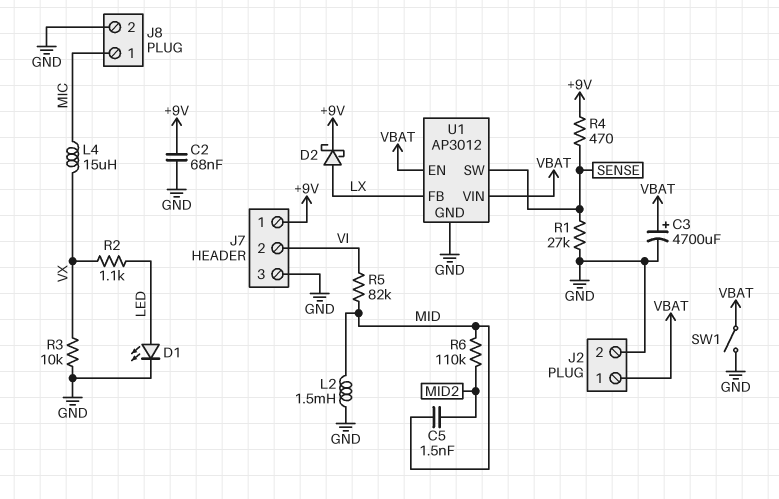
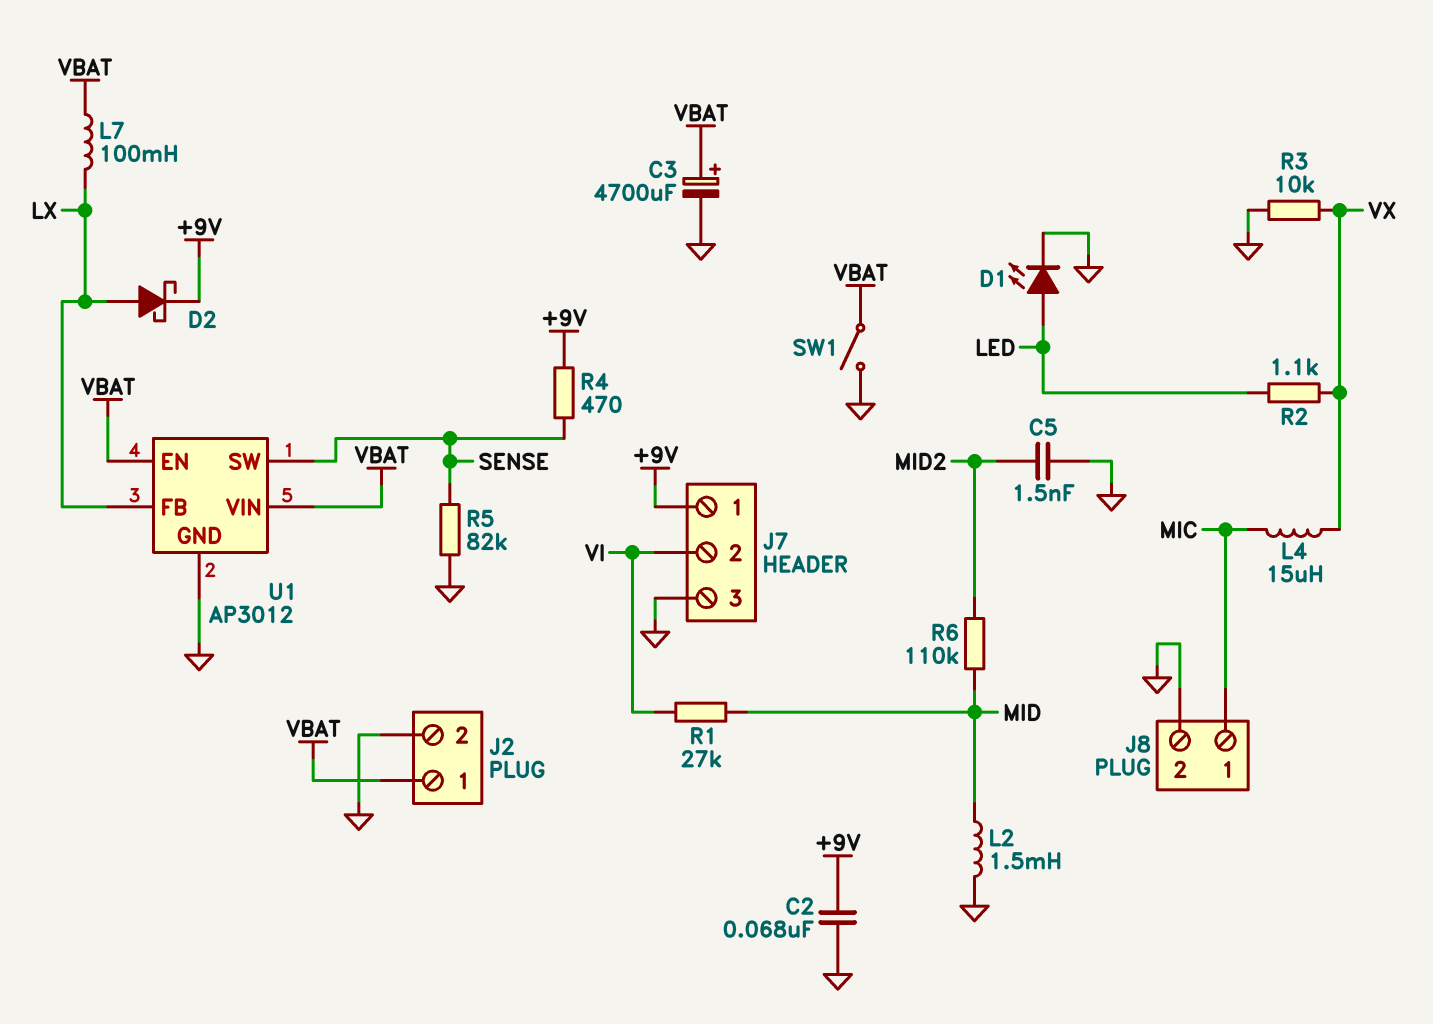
C5: 1.5nF (MID, MID2) -> 1.5nF (GND, MID2)
L7: none -> 100mH (LX, VBAT)
R1: 27k (GND, SENSE) -> 27k (MID, VI)
R5: 82k (MID, VI) -> 82k (GND, SENSE)

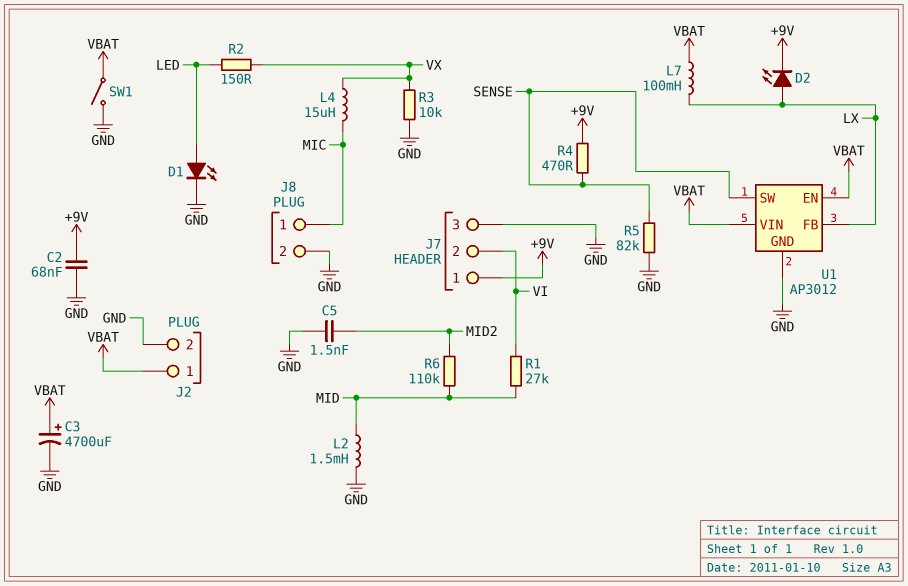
D2: schottky (A LX, K +9V) -> LED (A LX, K +9V)
R2: 1.1k (LED, VX) -> 150 (LED, VX)

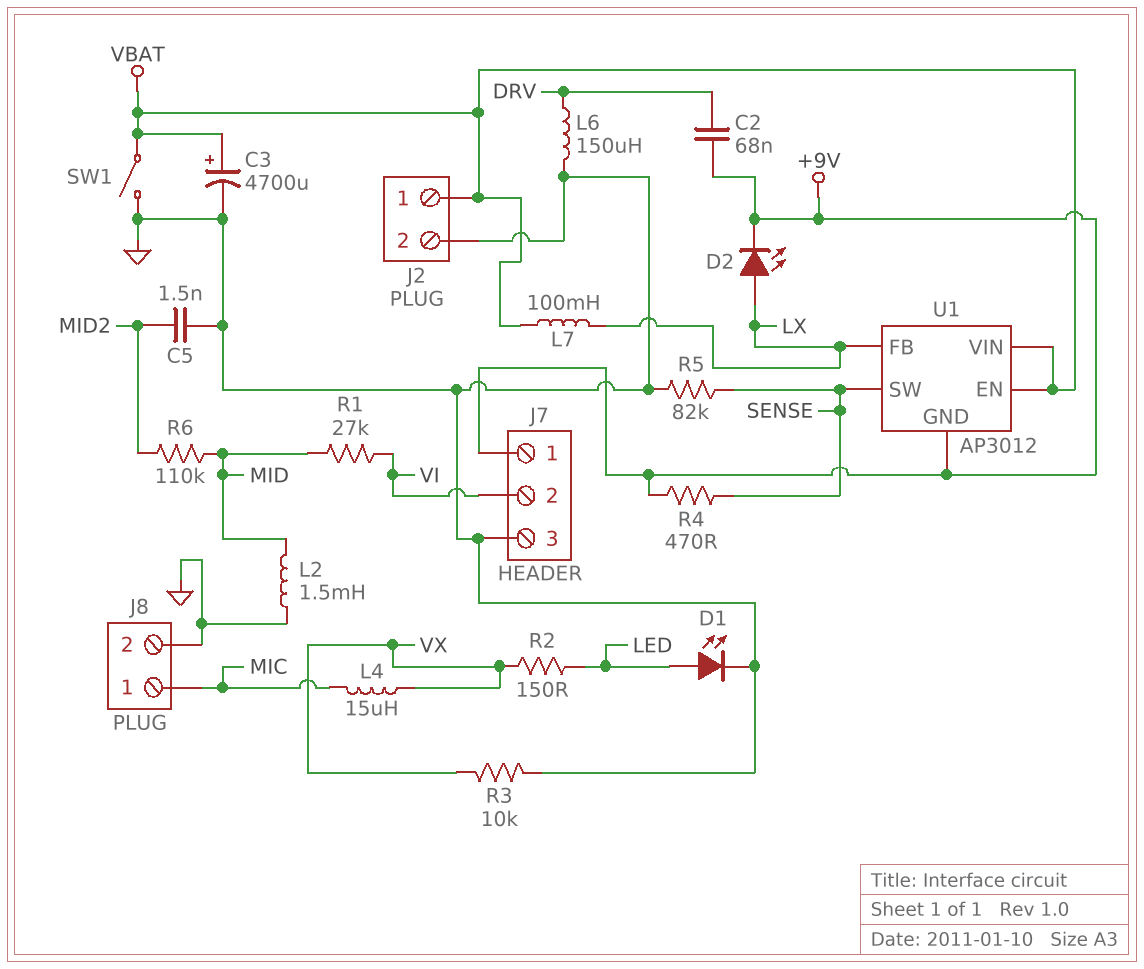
C2: 68nF (+9V, GND) -> 68nF (+9V, DRV)
L6: none -> 150uH (DRV, GND)
U1 pin GND: GND -> +9V

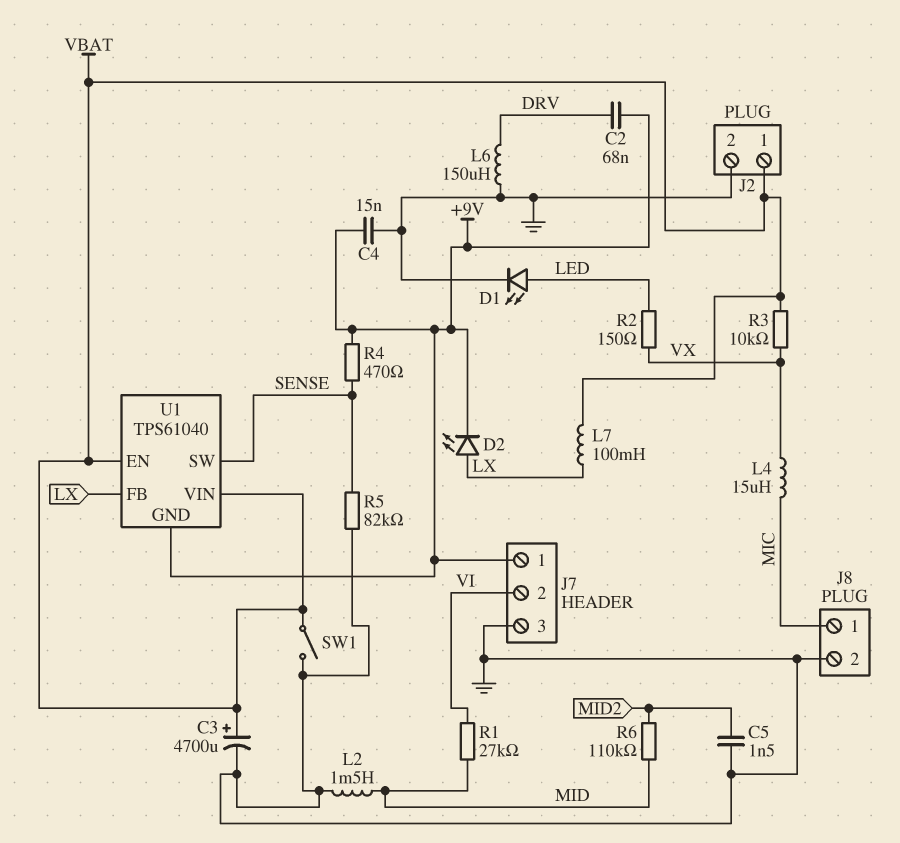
C4: none -> 15nF (+9V, GND)
R3: 10k (GND, VX) -> 10k (VBAT, VX)
U1: AP3012 -> TPS61040

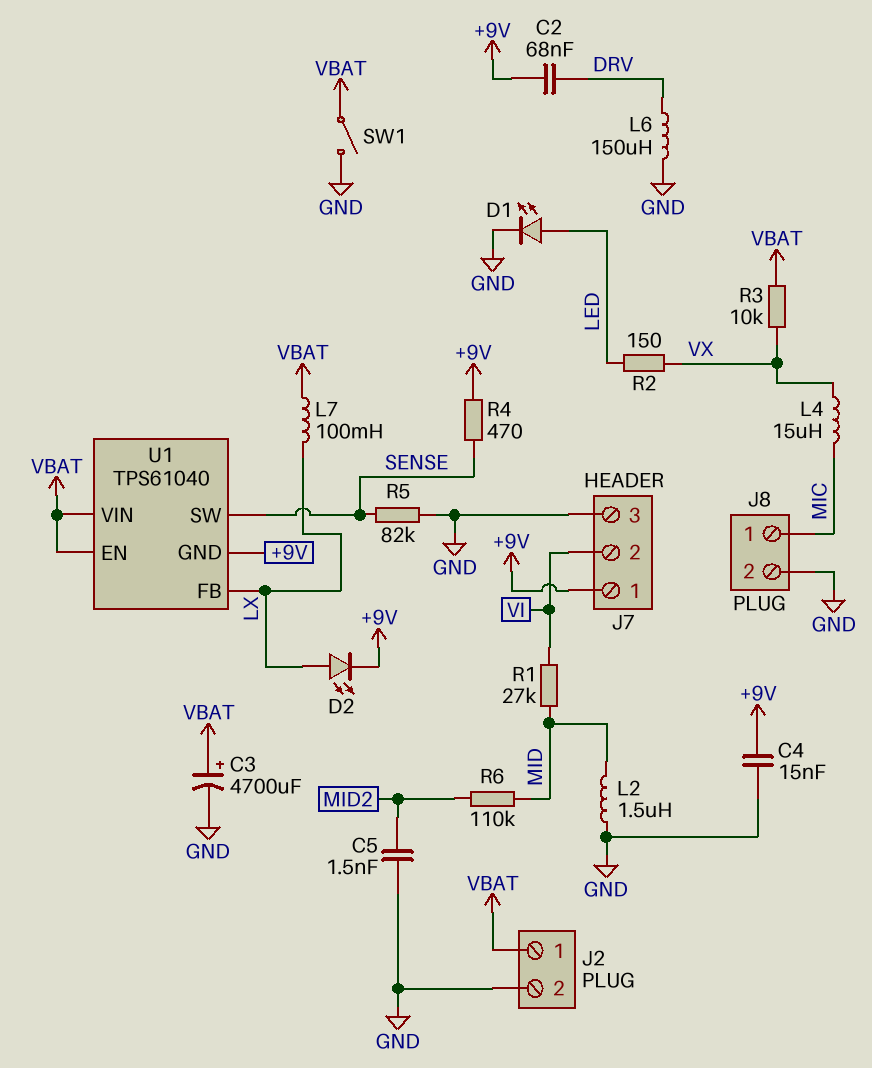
L2: 1.5mH (GND, MID) -> 1.5uH (GND, MID)

